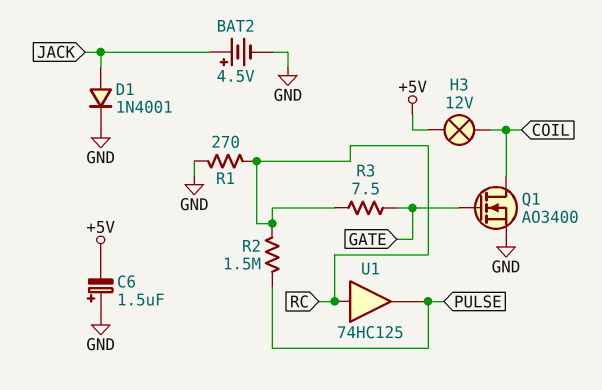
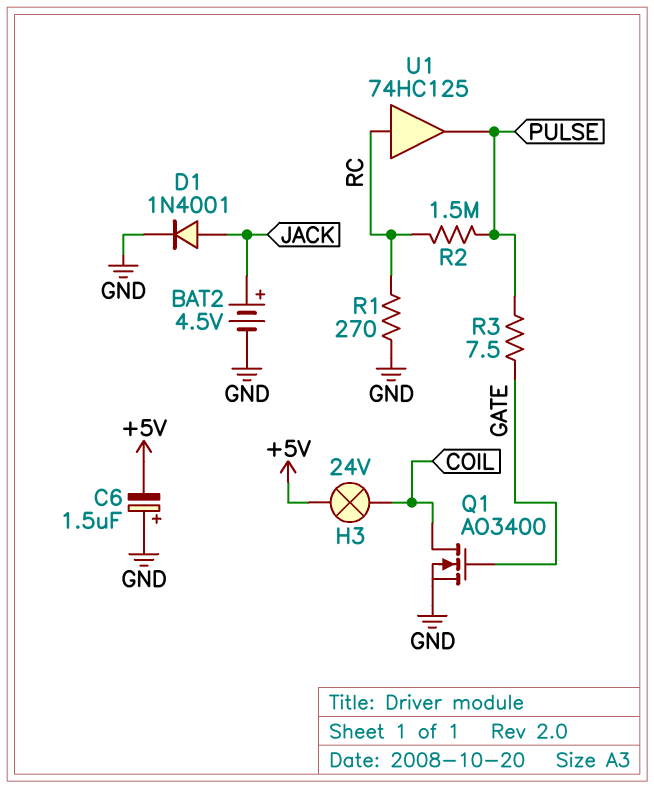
H3: lamp 12V (+5V, COIL) -> lamp 24V (+5V, COIL)
R3: 7.5 (GATE, RC) -> 7.5 (GATE, PULSE)

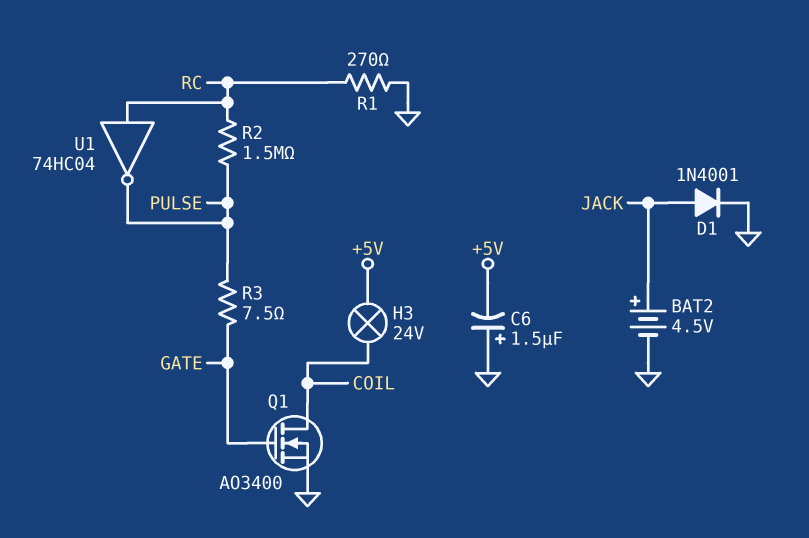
U1: buffer 74HC125 (in RC, out PULSE) -> NOT 74HC04 (in RC, out PULSE)

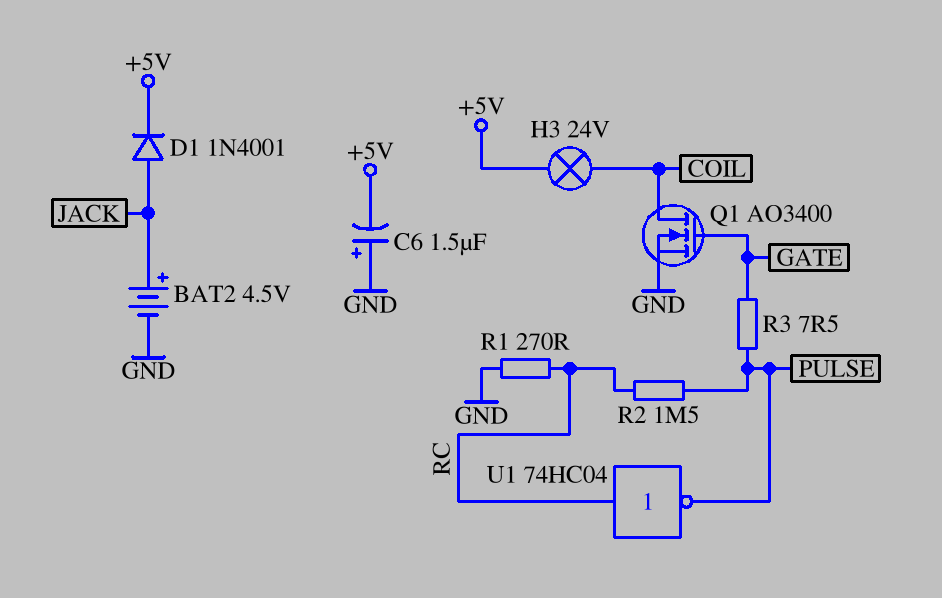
D1: diode 1N4001 (A JACK, K GND) -> diode 1N4001 (A JACK, K +5V)

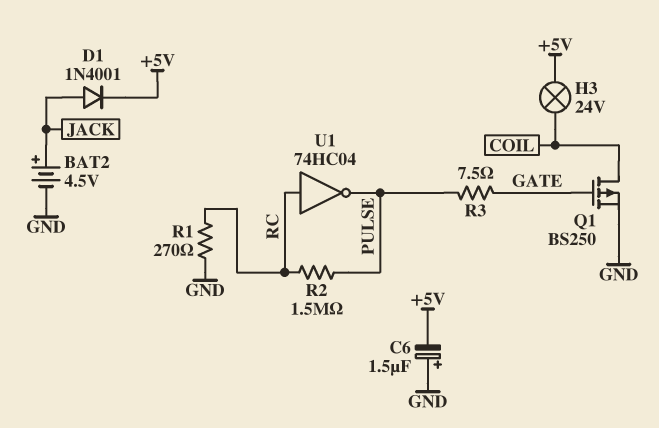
Q1: NMOS AO3400 (G GATE, D COIL, S GND) -> PMOS BS250 (G GATE, D COIL, S GND)

